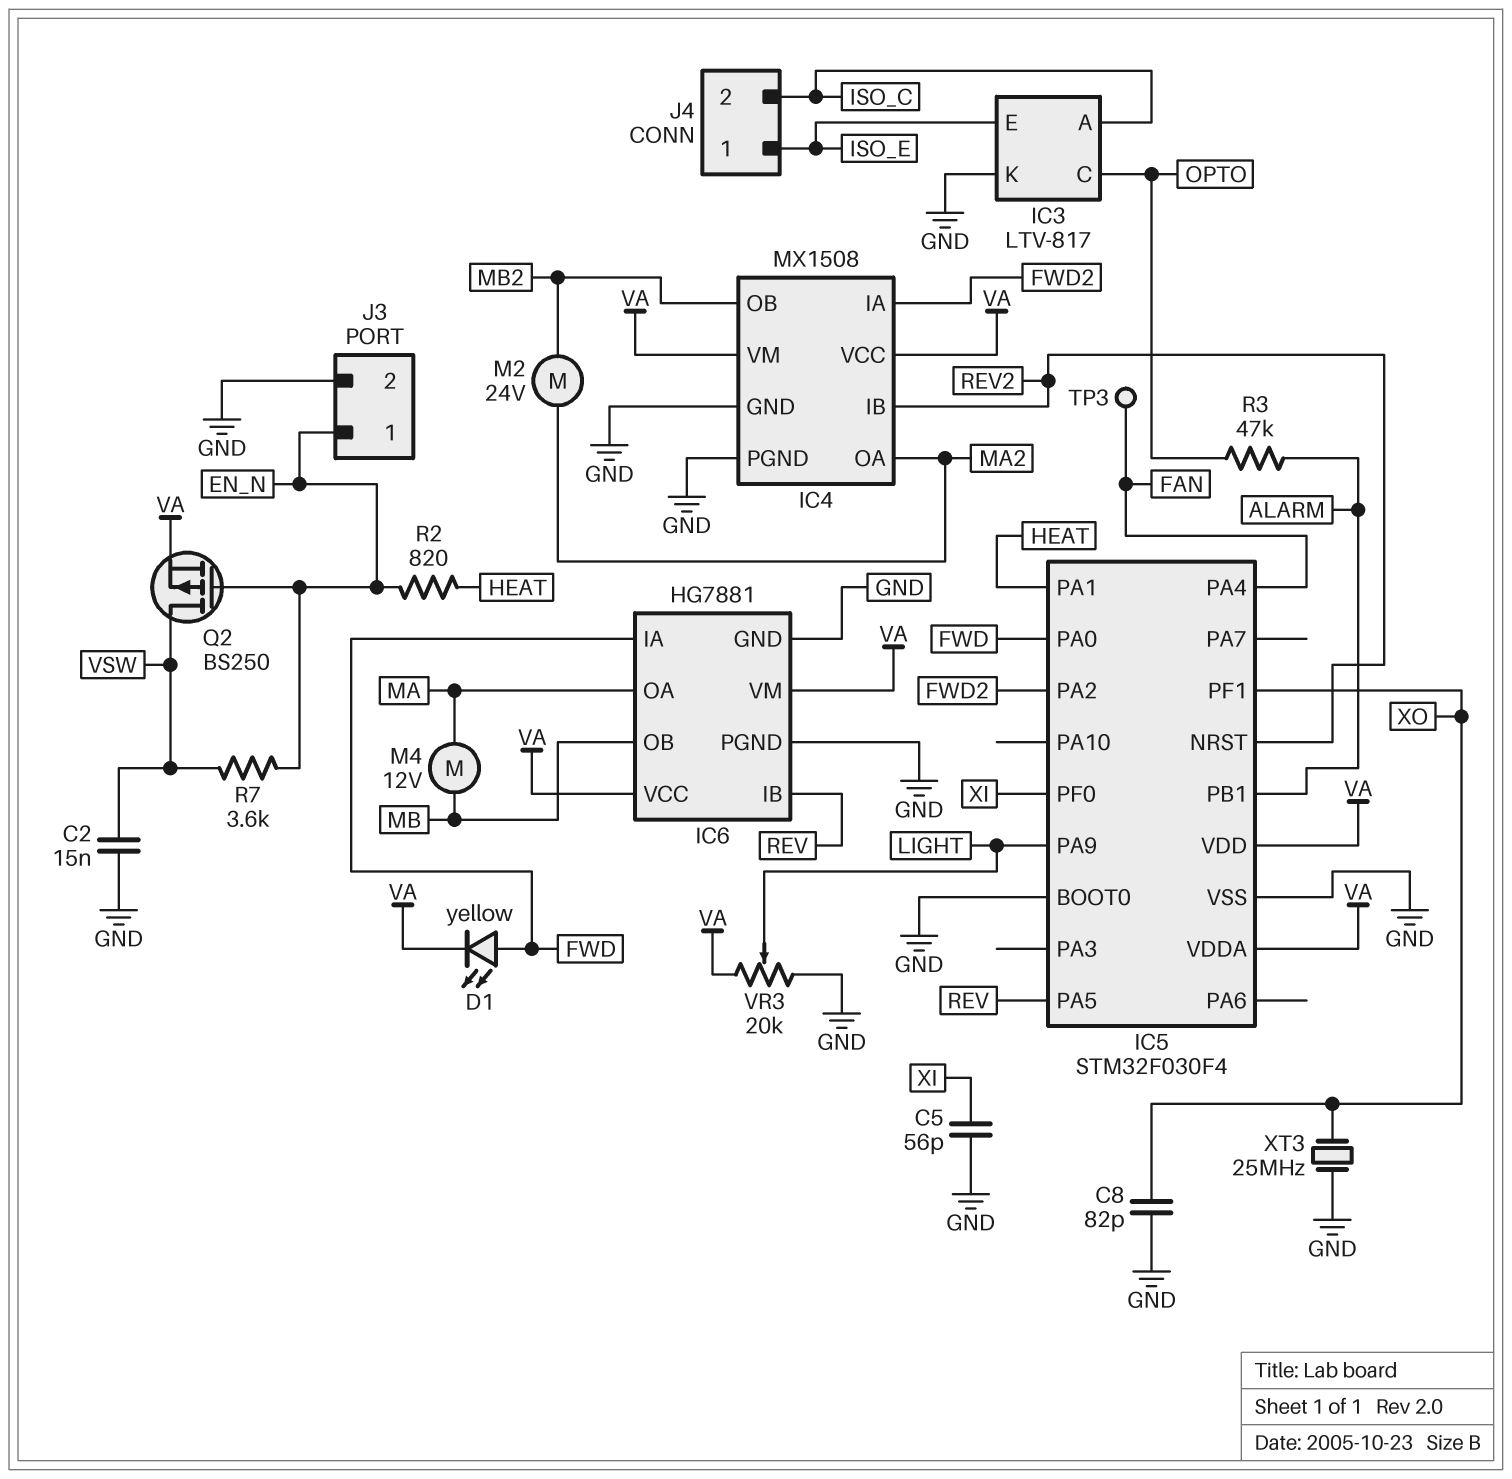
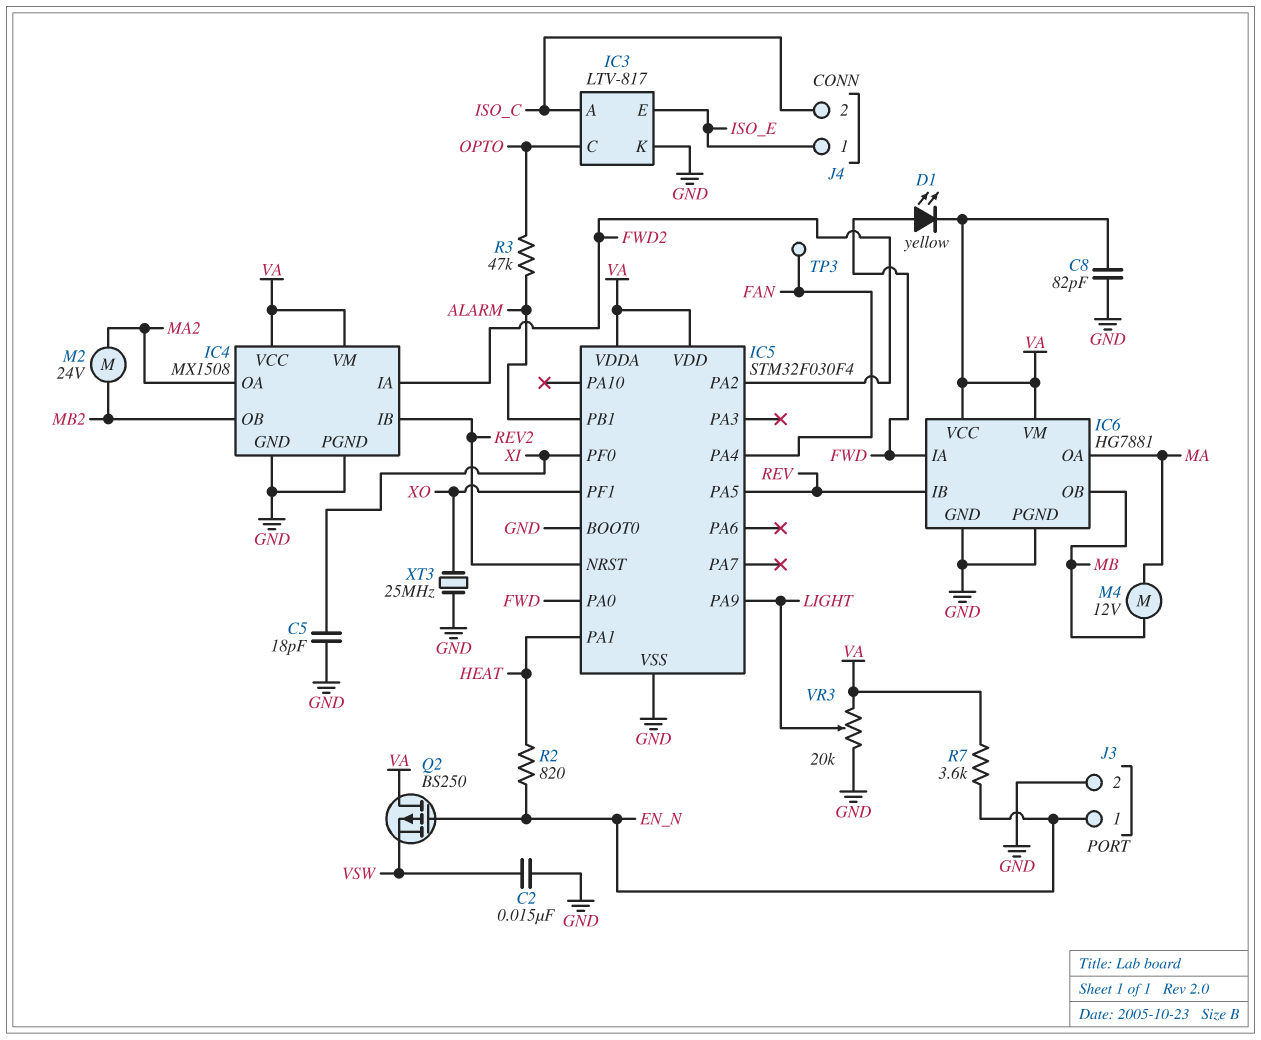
C5: 56pF (GND, XI) -> 18pF (GND, XI)
C8: 82pF (GND, XO) -> 82pF (GND, VA)
Q2: PMOS BS250 (G EN_N, D VSW, S VA) -> PMOS BS250 (G EN_N, D VA, S VSW)
R7: 3.6k (EN_N, VSW) -> 3.6k (EN_N, VA)

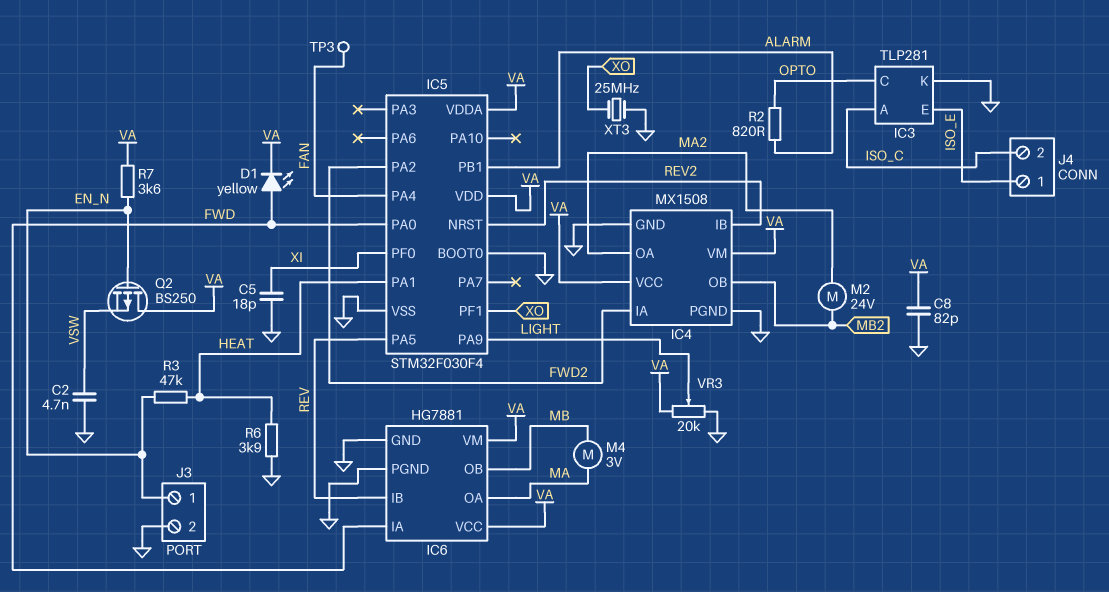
C2: 15nF (GND, VSW) -> 4.7nF (GND, VSW)
IC3: LTV-817 -> TLP281
M4: motor 12V (MA, MB) -> motor 3V (MA, MB)
R2: 820 (EN_N, HEAT) -> 820 (ALARM, OPTO)
R3: 47k (ALARM, OPTO) -> 47k (EN_N, HEAT)
R6: none -> 3.9k (GND, HEAT)

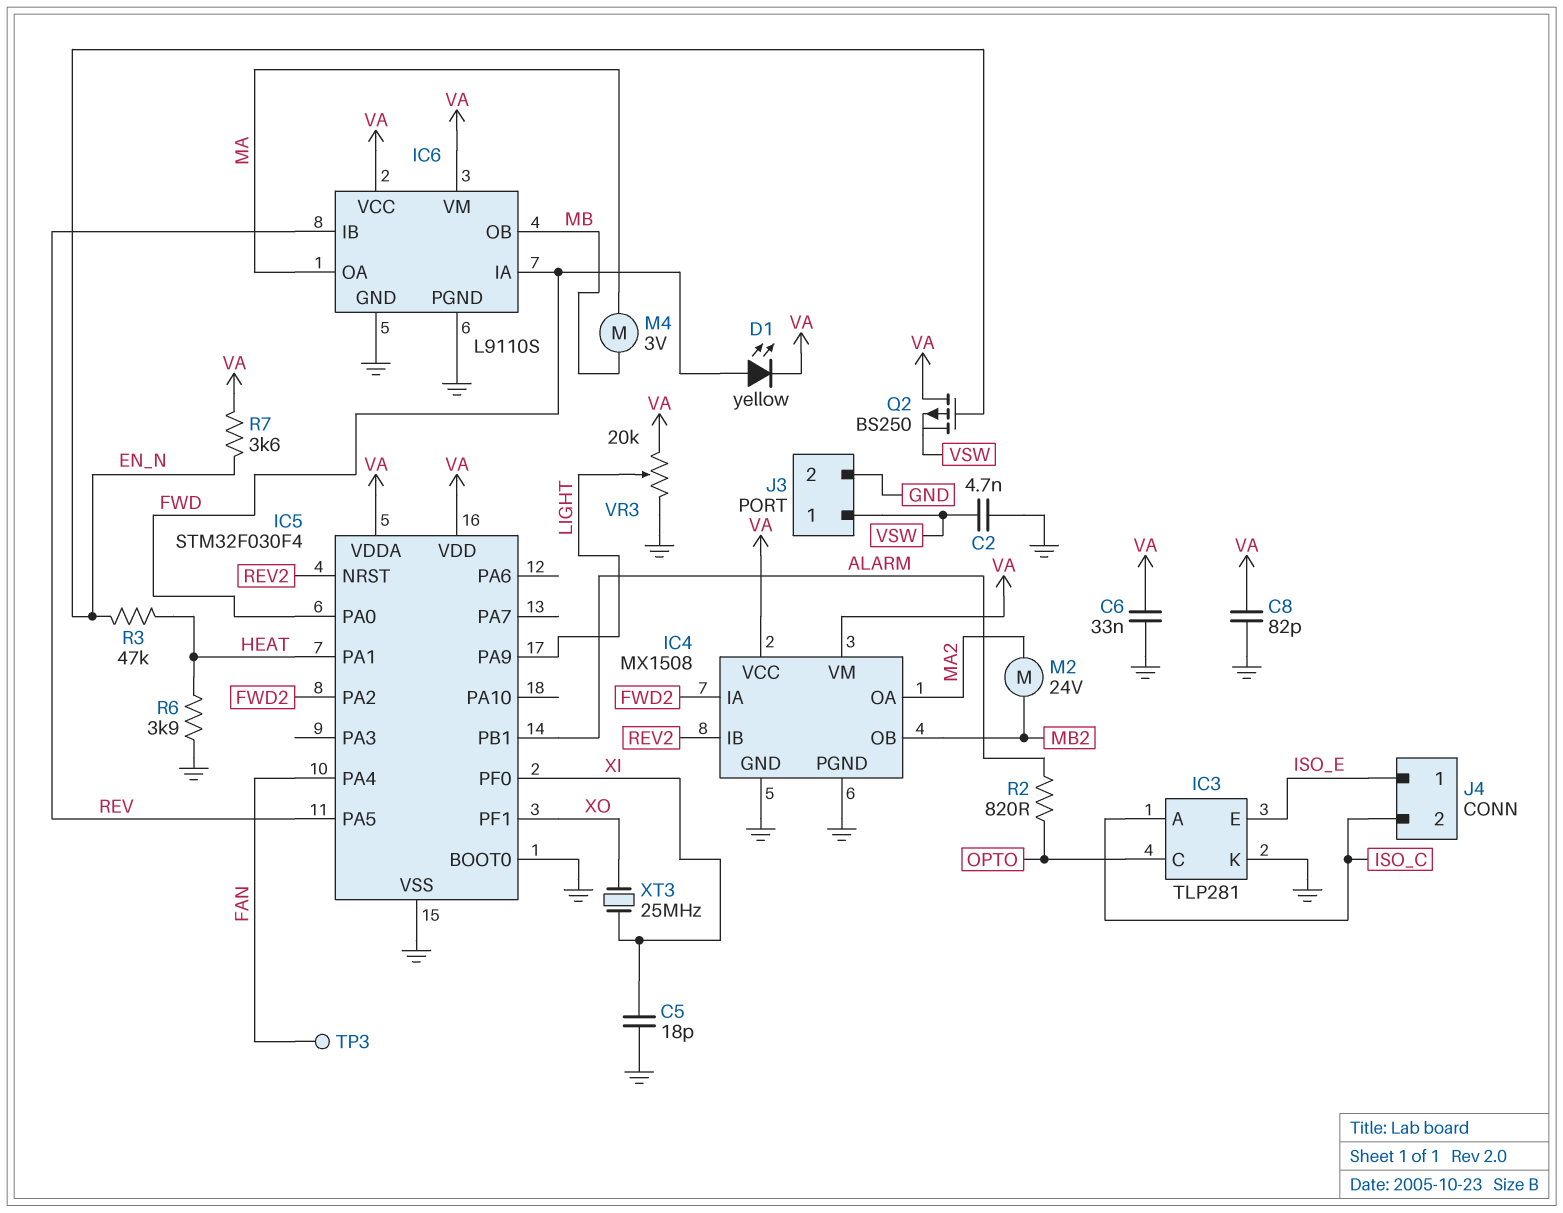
C6: none -> 33nF (GND, VA)
IC6: HG7881 -> L9110S
J3 pin 1: EN_N -> VSW
XT3: 25MHz (GND, XO) -> 25MHz (XI, XO)

